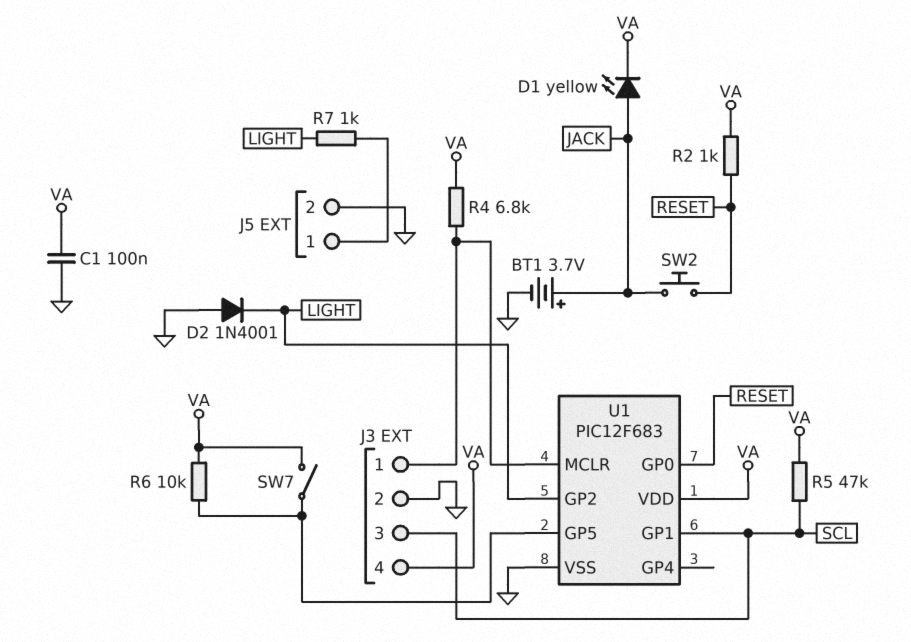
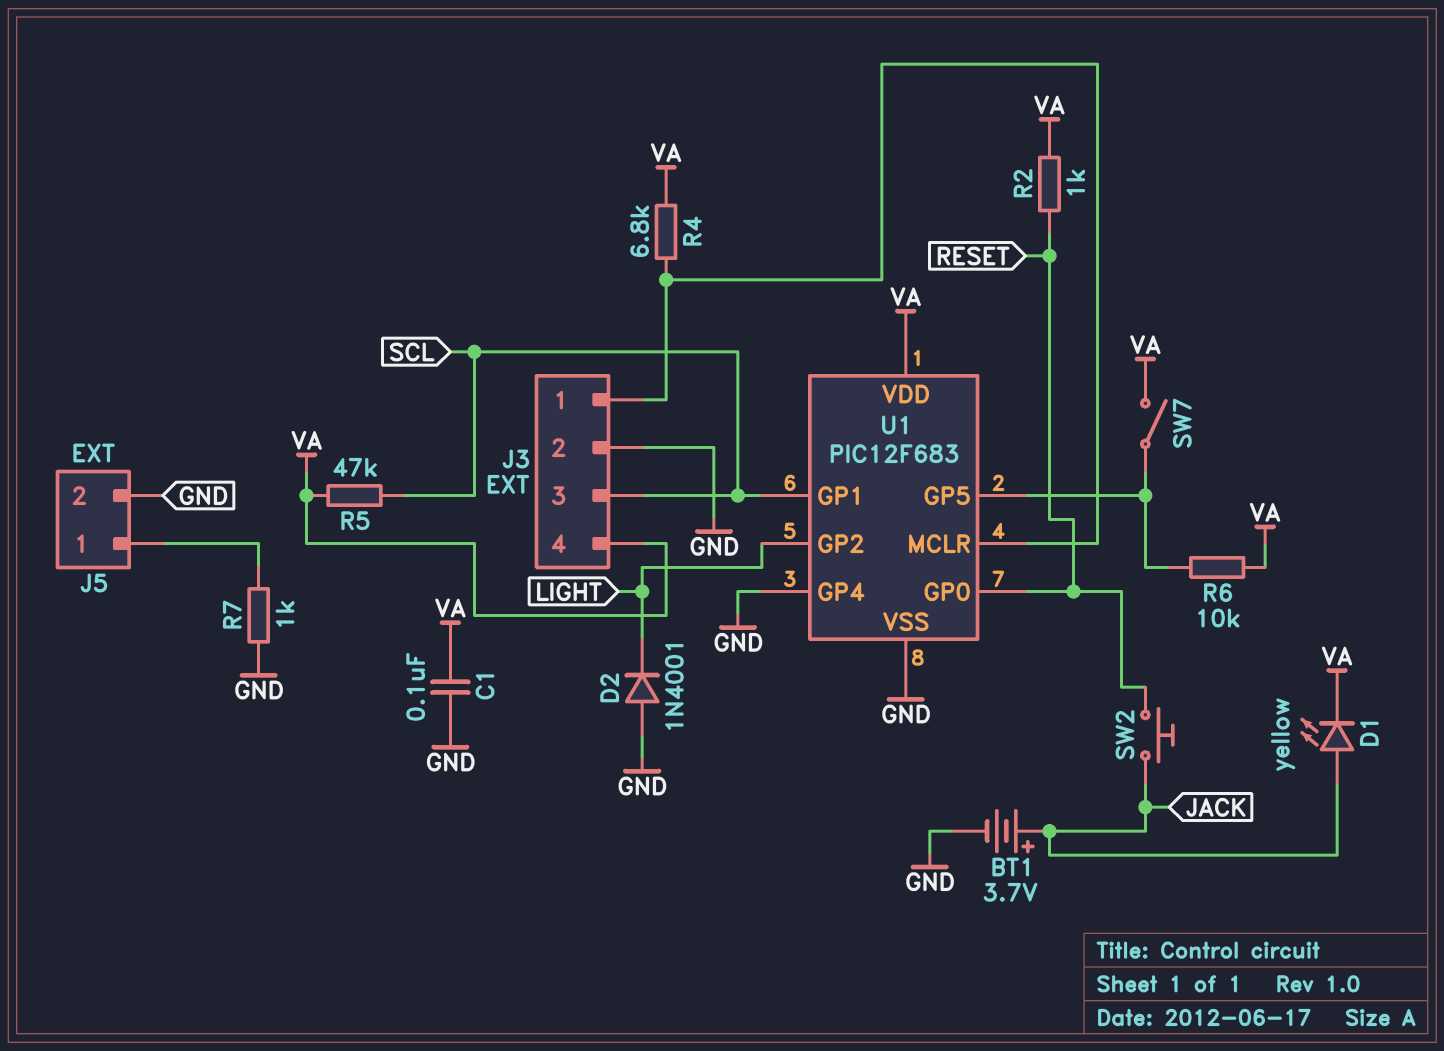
R7: 1k (J5/1, LIGHT) -> 1k (GND, J5/1)
U1 pin GP4: none -> GND

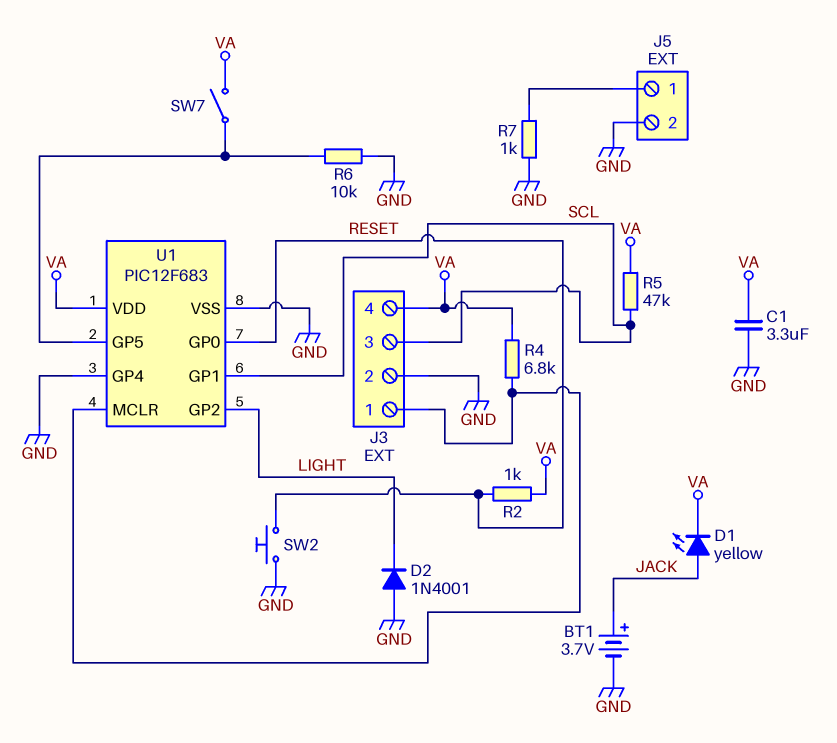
C1: 100nF (GND, VA) -> 3.3uF (GND, VA)
R6: 10k (U1/GP5, VA) -> 10k (GND, U1/GP5)
SW2: button (JACK, RESET) -> button (GND, RESET)

